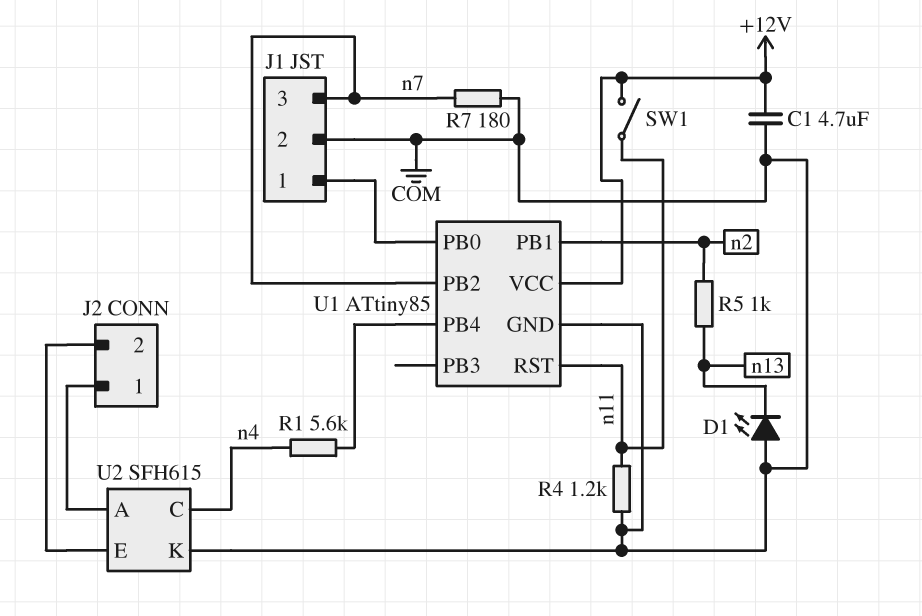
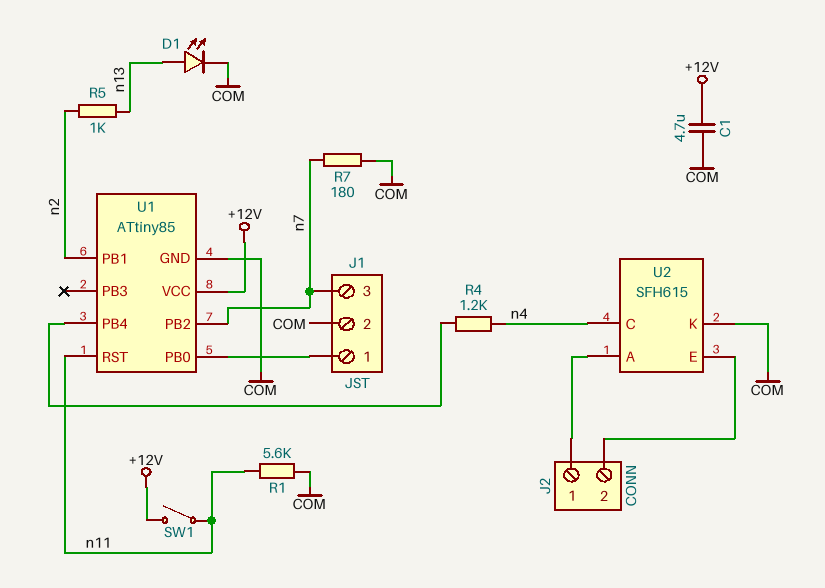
D1: LED (A COM, K n13) -> LED (A n13, K COM)
R1: 5.6k (U1/PB4, n4) -> 5.6k (COM, n11)
R4: 1.2k (COM, n11) -> 1.2k (U1/PB4, n4)

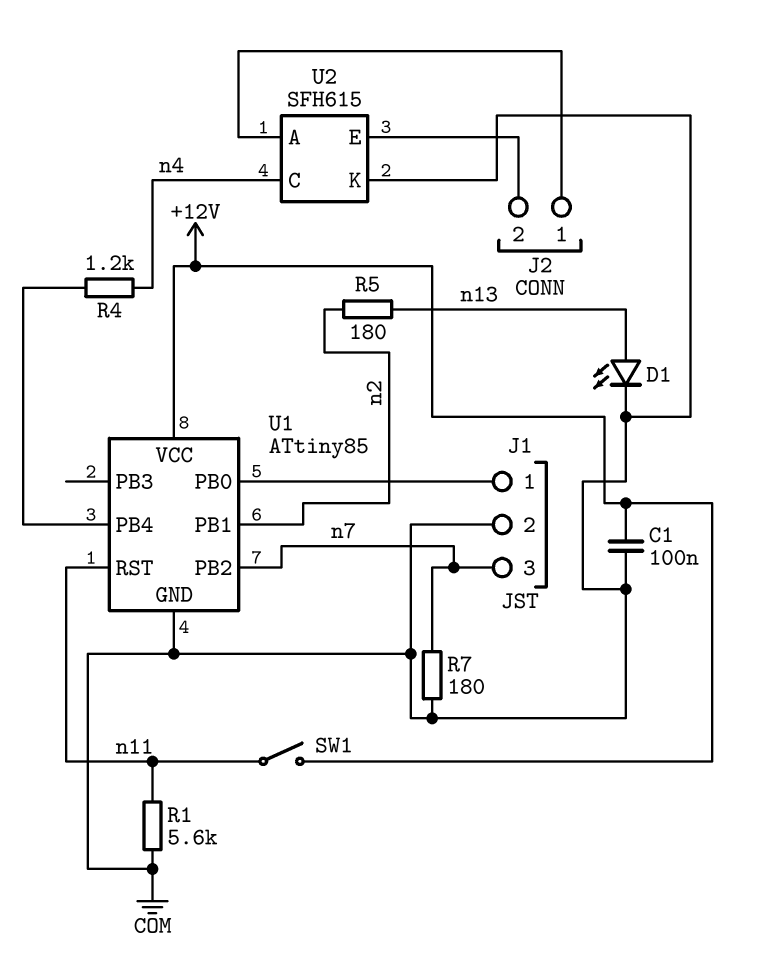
C1: 4.7uF (+12V, COM) -> 100nF (+12V, COM)
R5: 1k (n2, n13) -> 180 (n2, n13)

